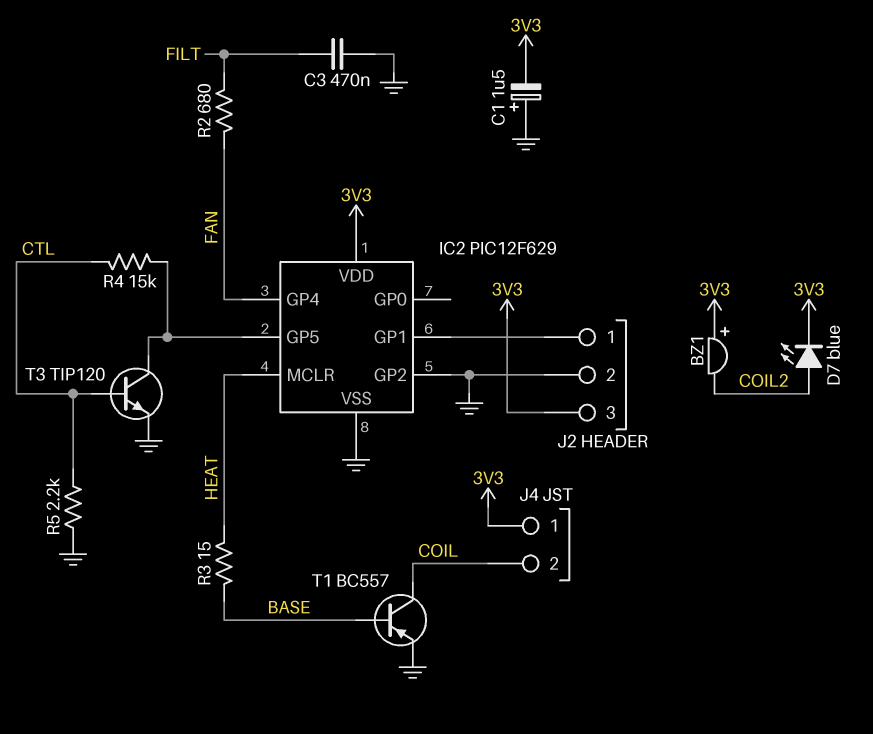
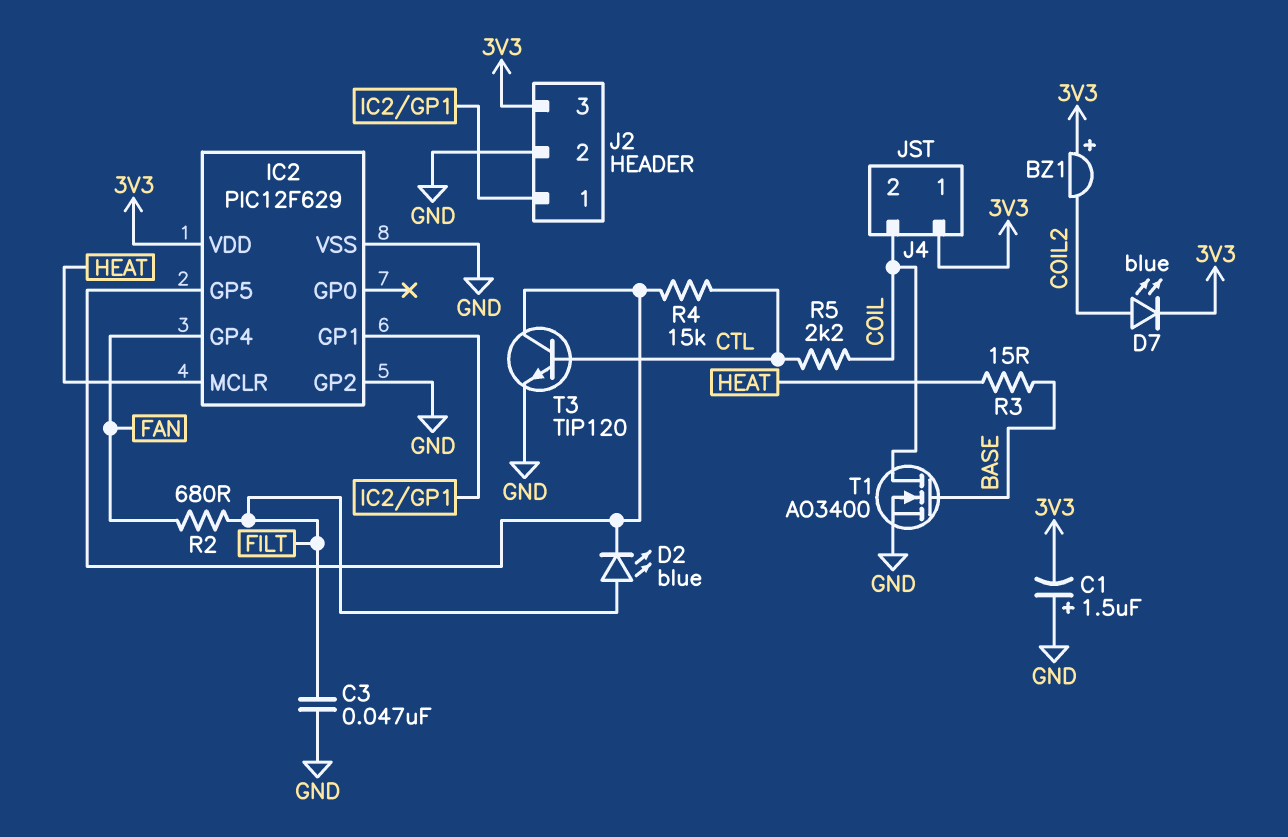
C3: 470nF (FILT, GND) -> 47nF (FILT, GND)
D2: none -> LED blue (A FILT, K IC2/GP5)
R5: 2.2k (CTL, GND) -> 2.2k (COIL, CTL)
T1: PNP BC557 (B BASE, C COIL, E GND) -> NMOS AO3400 (G BASE, D COIL, S GND)

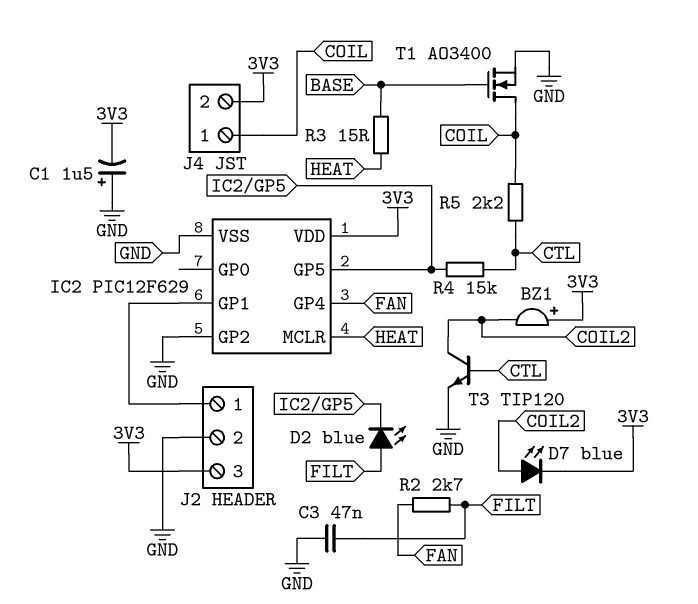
J4 pin 1: 3V3 -> COIL
J4 pin 2: COIL -> 3V3
R2: 680 (FAN, FILT) -> 2.7k (FAN, FILT)
T3: NPN TIP120 (B CTL, C IC2/GP5, E GND) -> NPN TIP120 (B CTL, C COIL2, E GND)

